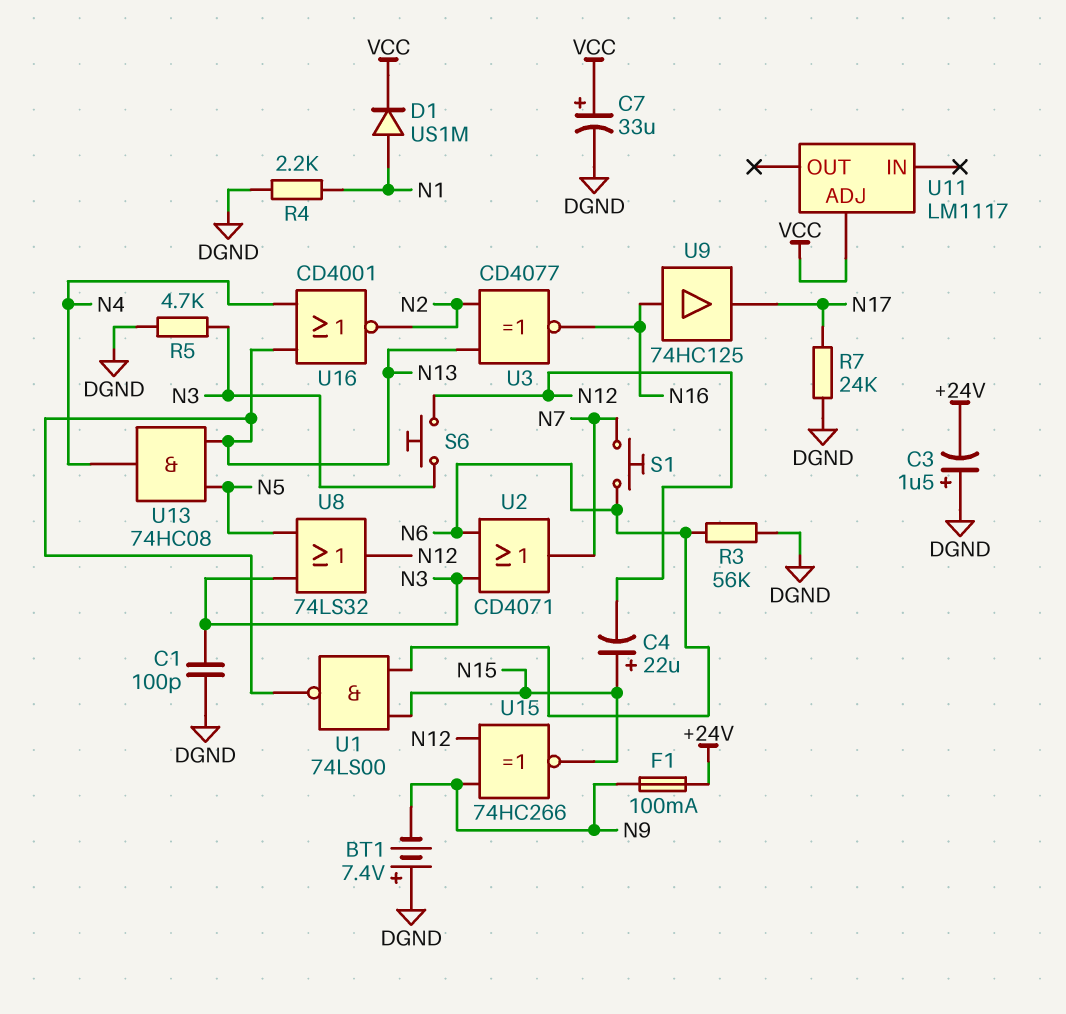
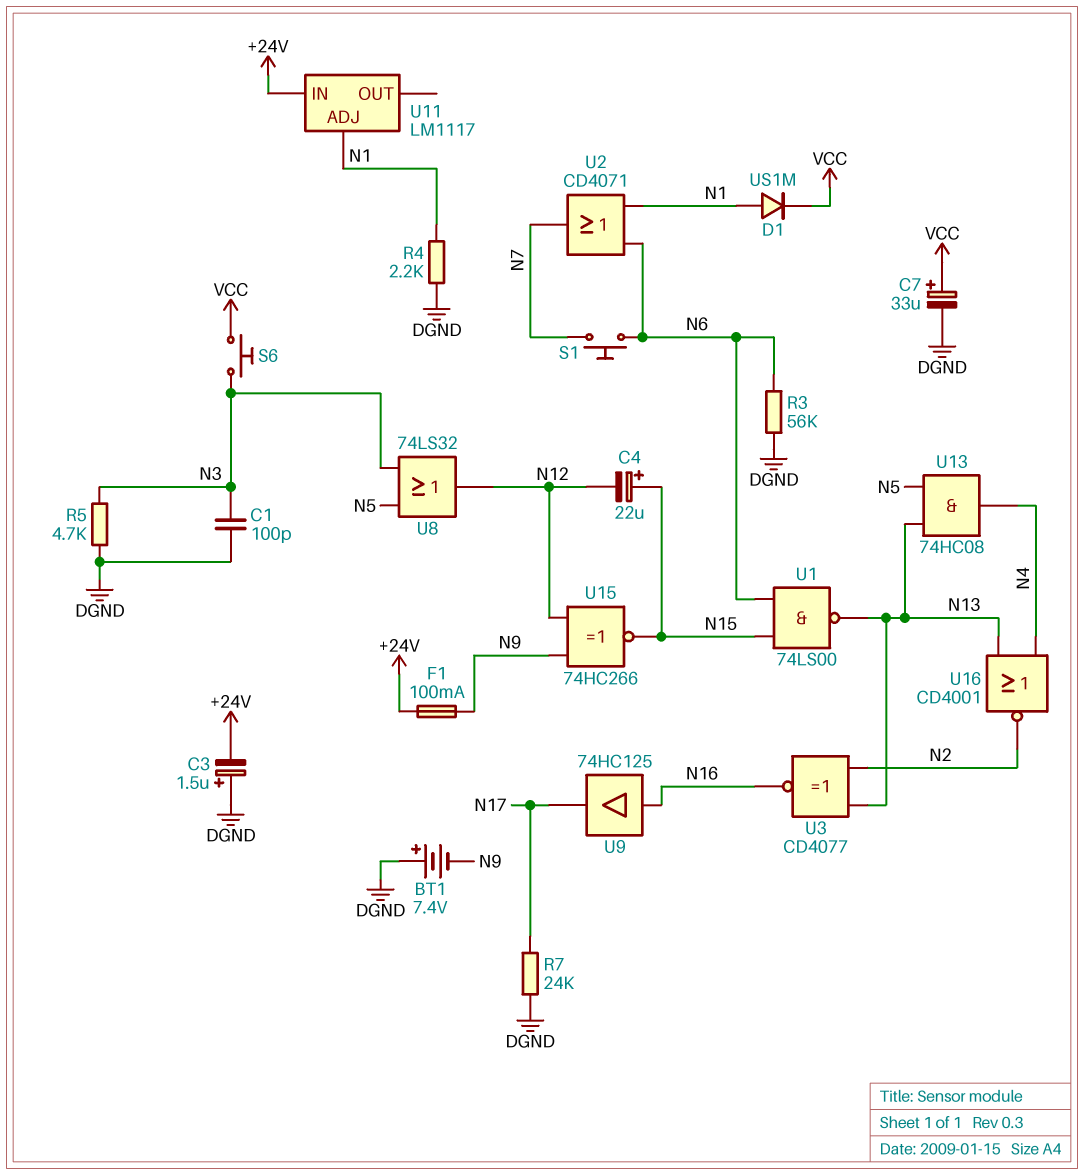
S6: button (N3, N12) -> button (N3, VCC)
U2: OR CD4071 (in N3, in N6, out N7) -> OR CD4071 (in N1, in N6, out N7)
U11 pin ADJ: VCC -> N1
U11 pin IN: none -> +24V

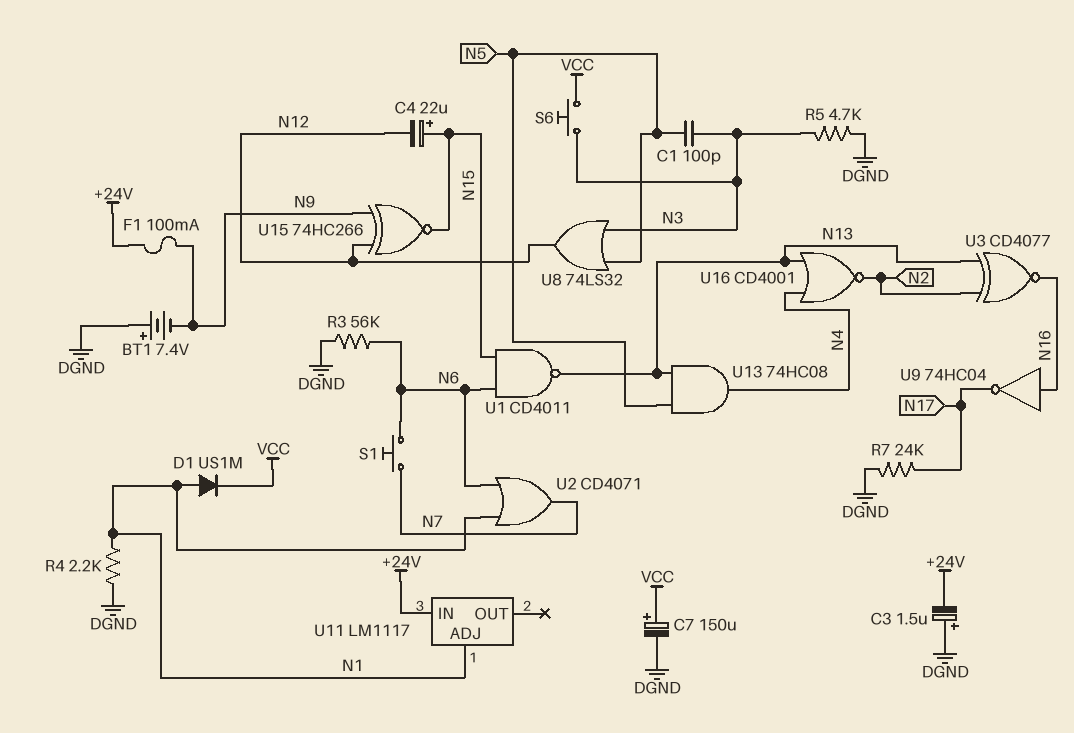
C1: 100pF (DGND, N3) -> 100pF (N3, N5)
C7: 33uF (plus VCC, minus DGND) -> 150uF (plus VCC, minus DGND)
U1: NAND 74LS00 (in N6, in N15, out N13) -> NAND CD4011 (in N6, in N15, out N13)
U9: buffer 74HC125 (in N16, out N17) -> NOT 74HC04 (in N16, out N17)

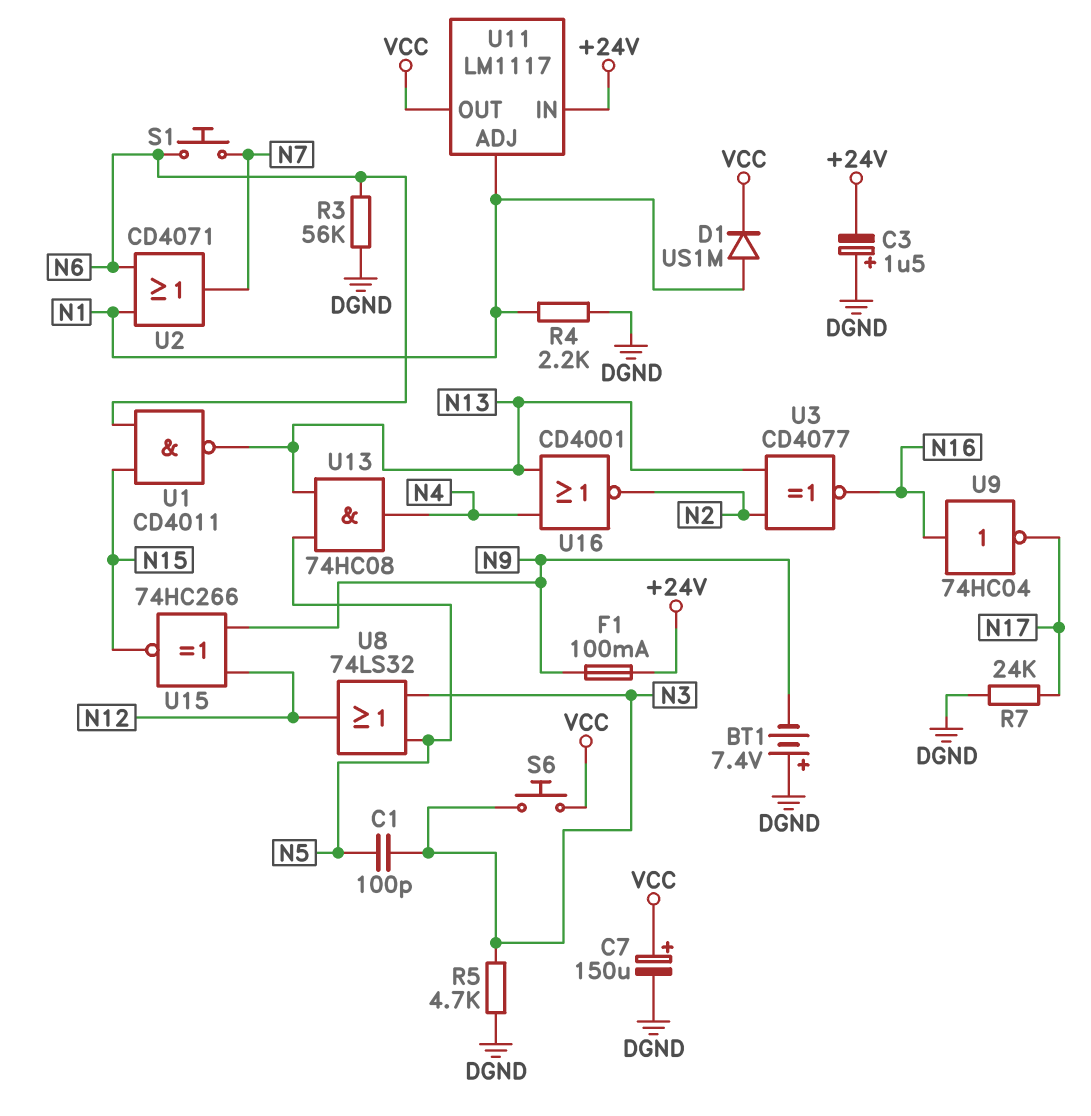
C4: 22uF (plus N15, minus N12) -> none
U11 pin OUT: none -> VCC

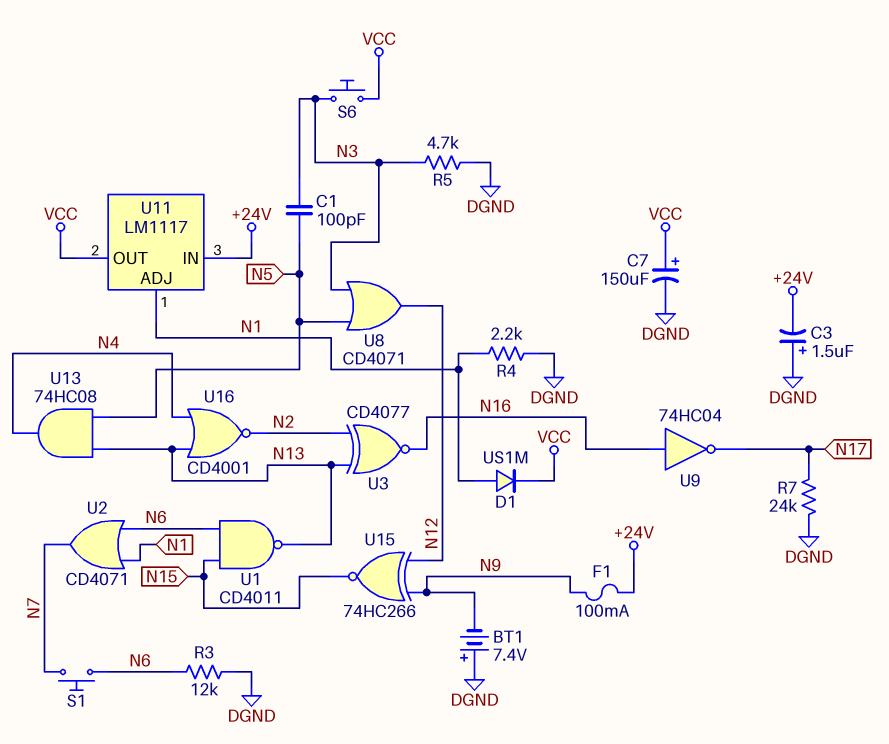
R3: 56k (DGND, N6) -> 12k (DGND, N6)
U8: OR 74LS32 (in N3, in N5, out N12) -> OR CD4071 (in N3, in N5, out N12)

